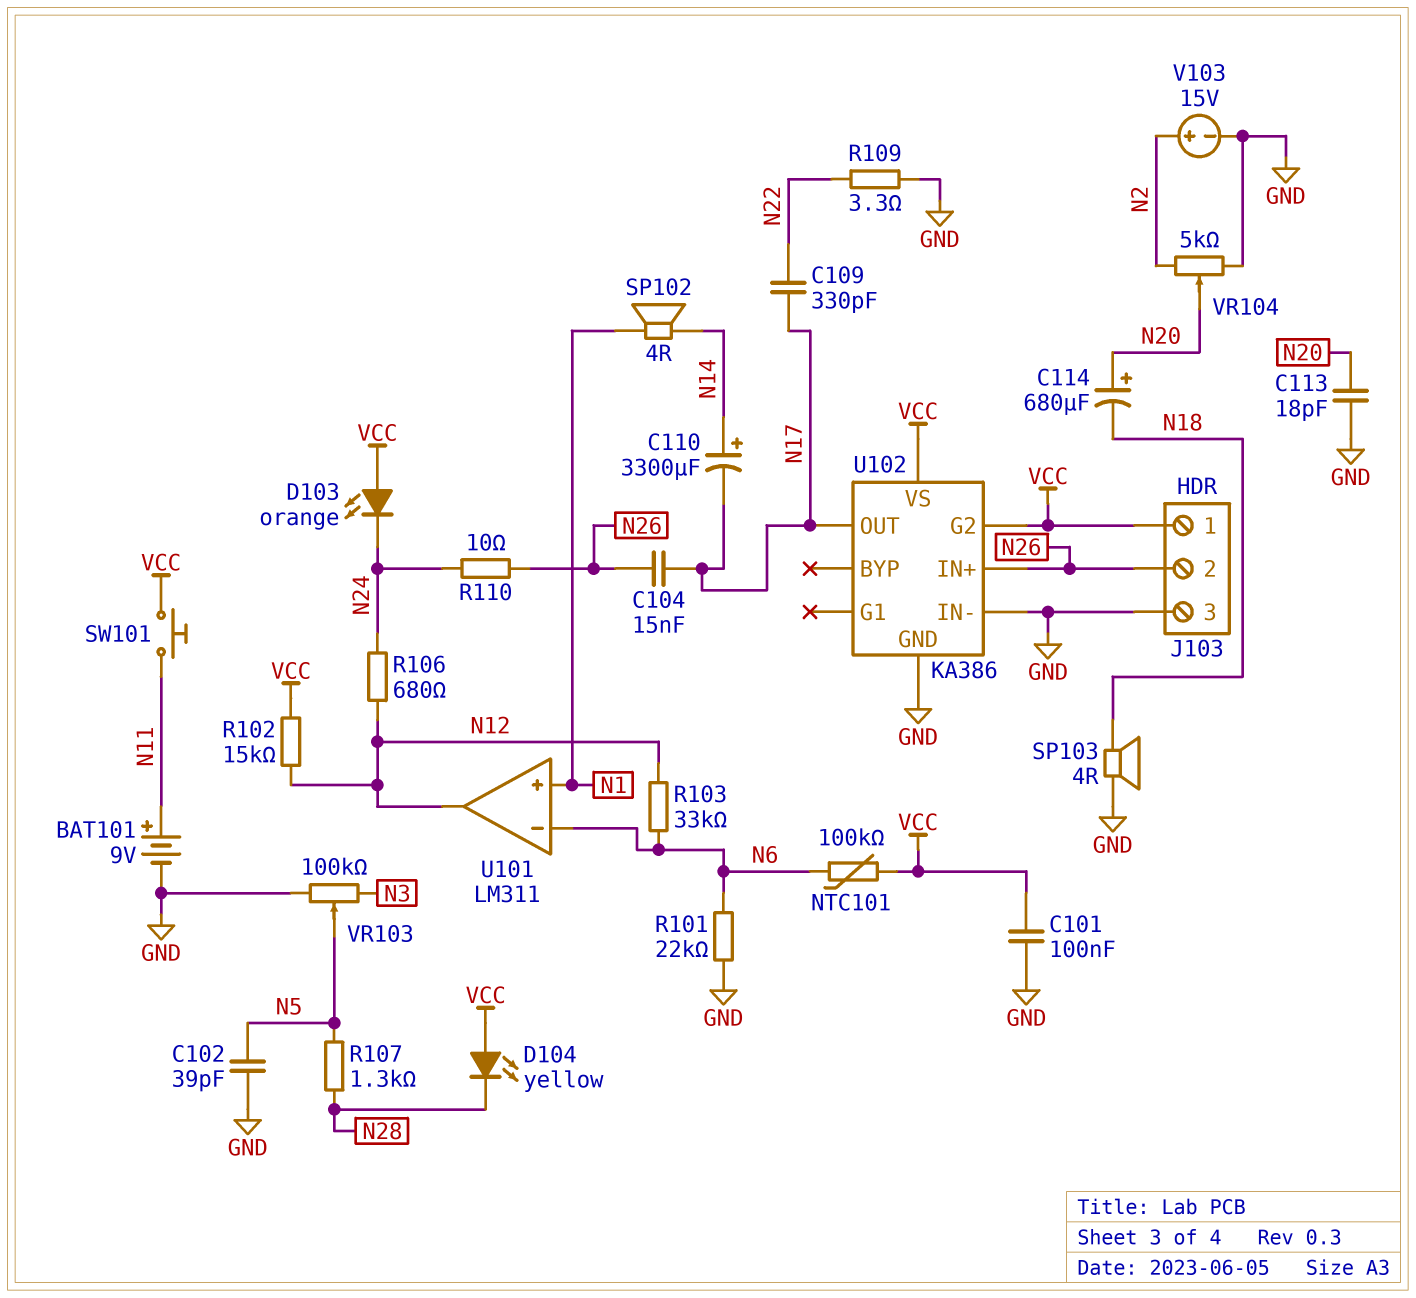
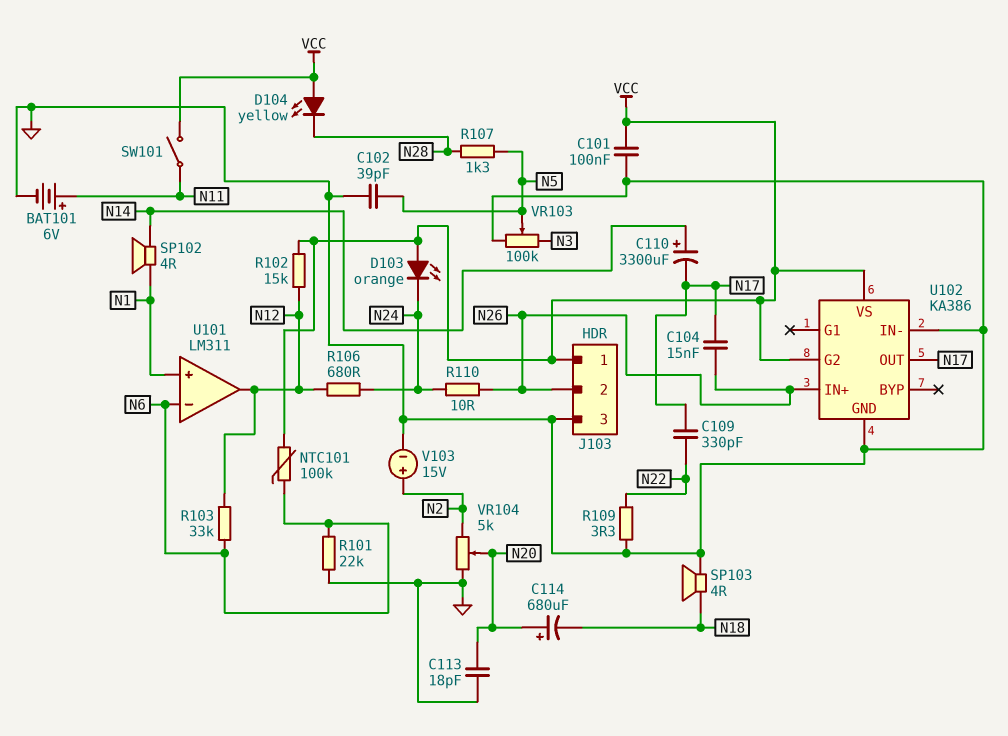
BAT101: 9V (plus N11, minus GND) -> 6V (plus N11, minus GND)
SW101: button (N11, VCC) -> switch (N11, VCC)

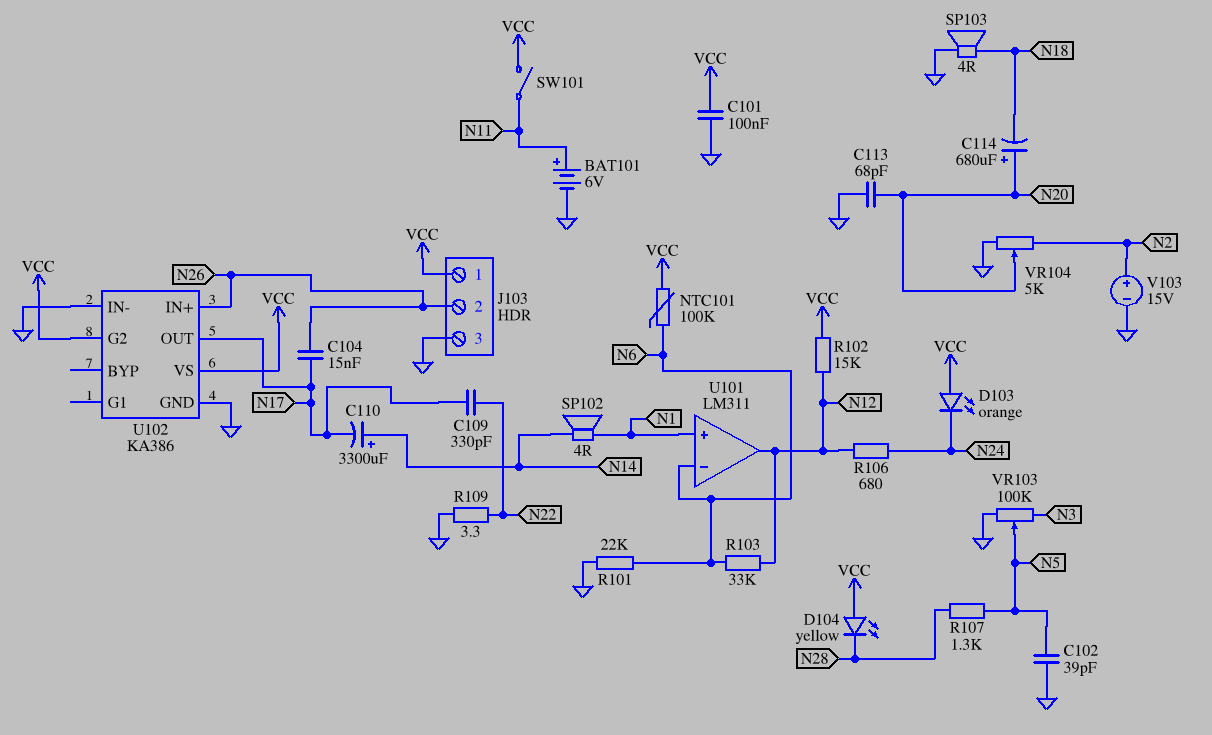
C113: 18pF (GND, N20) -> 68pF (GND, N20)
R110: 10 (N24, N26) -> none

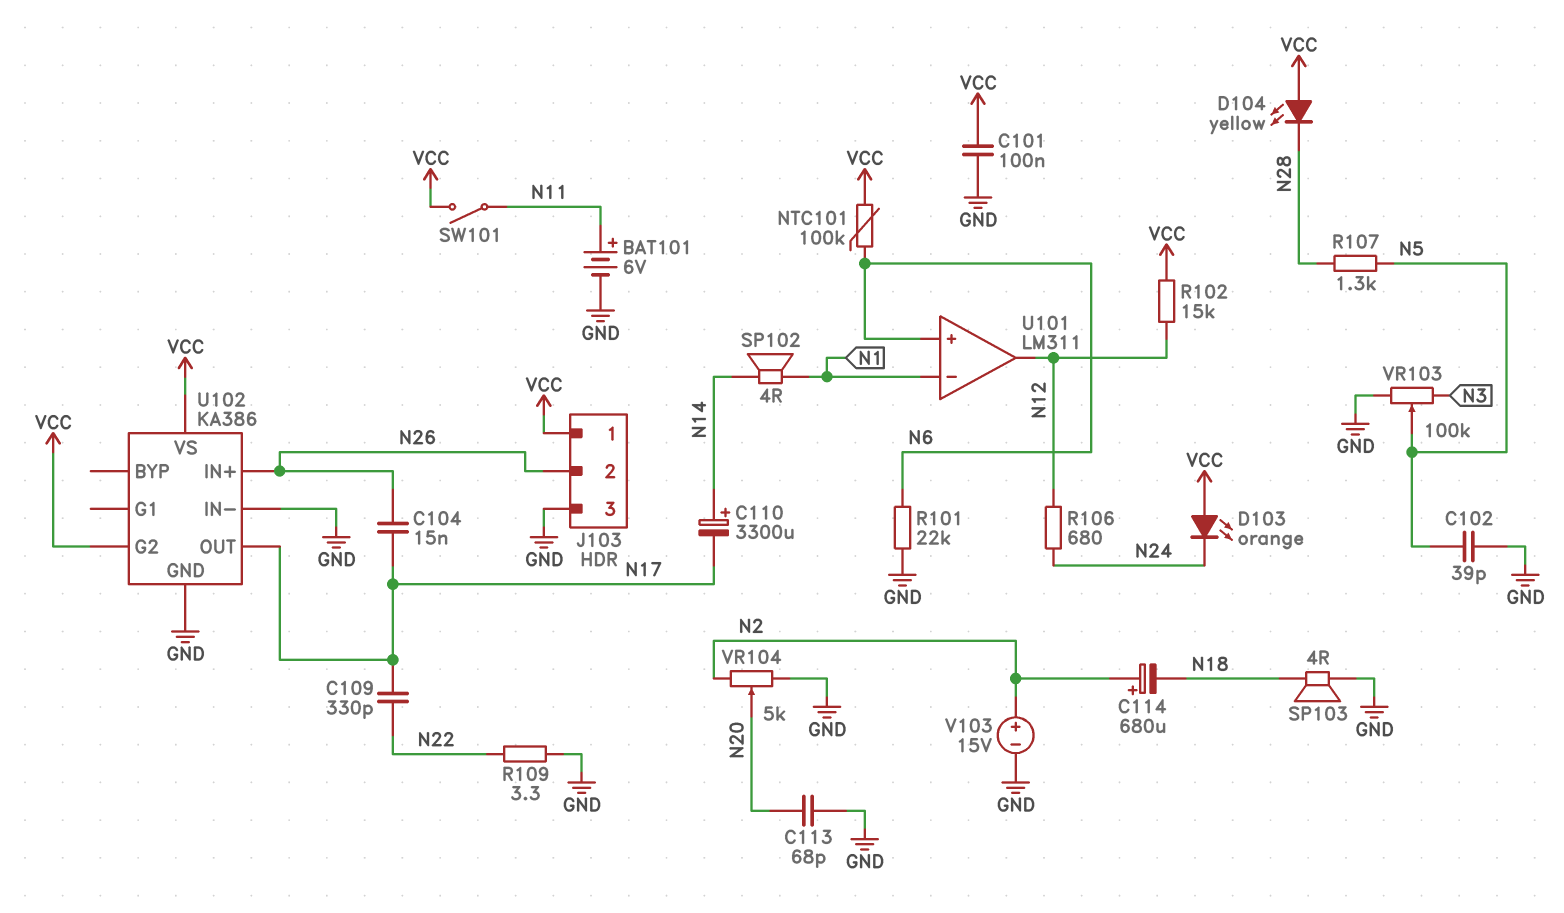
C114: 680uF (plus N20, minus N18) -> 680uF (plus N2, minus N18)
R103: 33k (N6, N12) -> none
U101 pin in+: N1 -> N6
U101 pin in-: N6 -> N1

